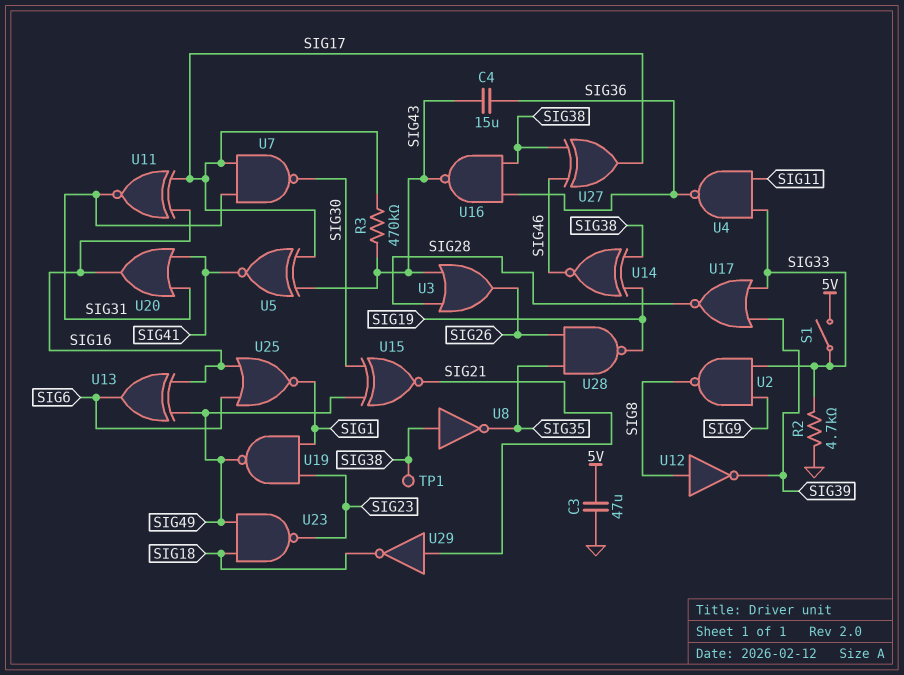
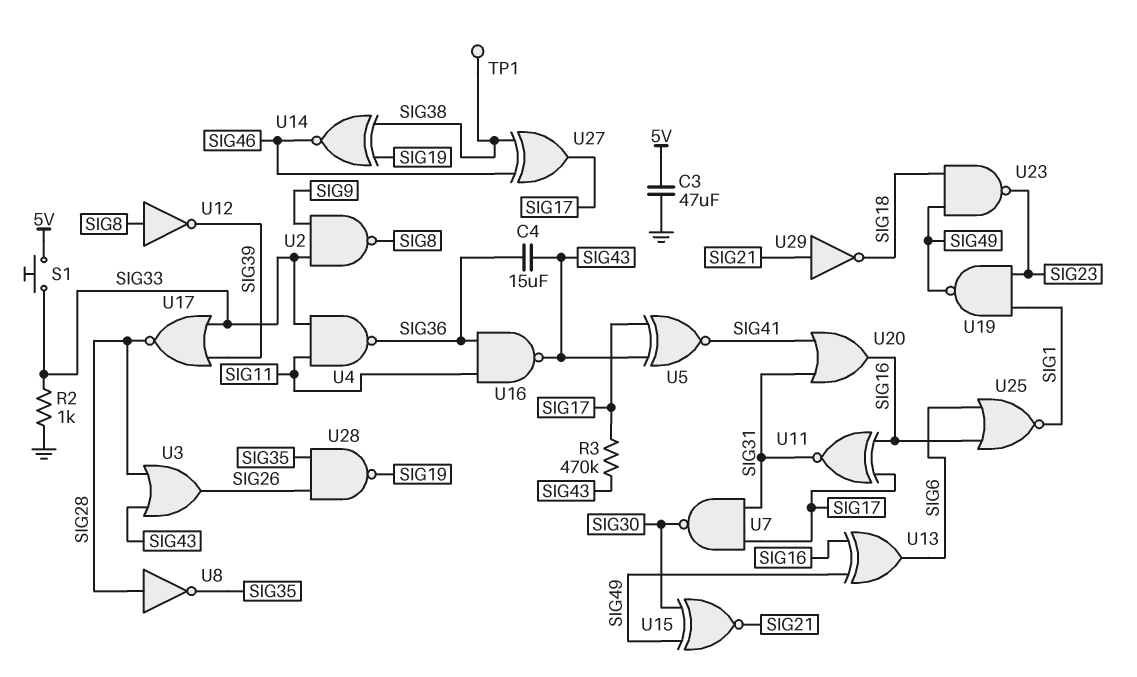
R2: 4.7k (GND, SIG33) -> 1k (GND, SIG33)
S1: switch (5V, SIG33) -> button (5V, SIG33)
U8: NOT (in SIG38, out SIG35) -> NOT (in SIG28, out SIG35)
U16: NAND (in SIG36, in SIG38, out SIG43) -> NAND (in SIG11, in SIG36, out SIG43)

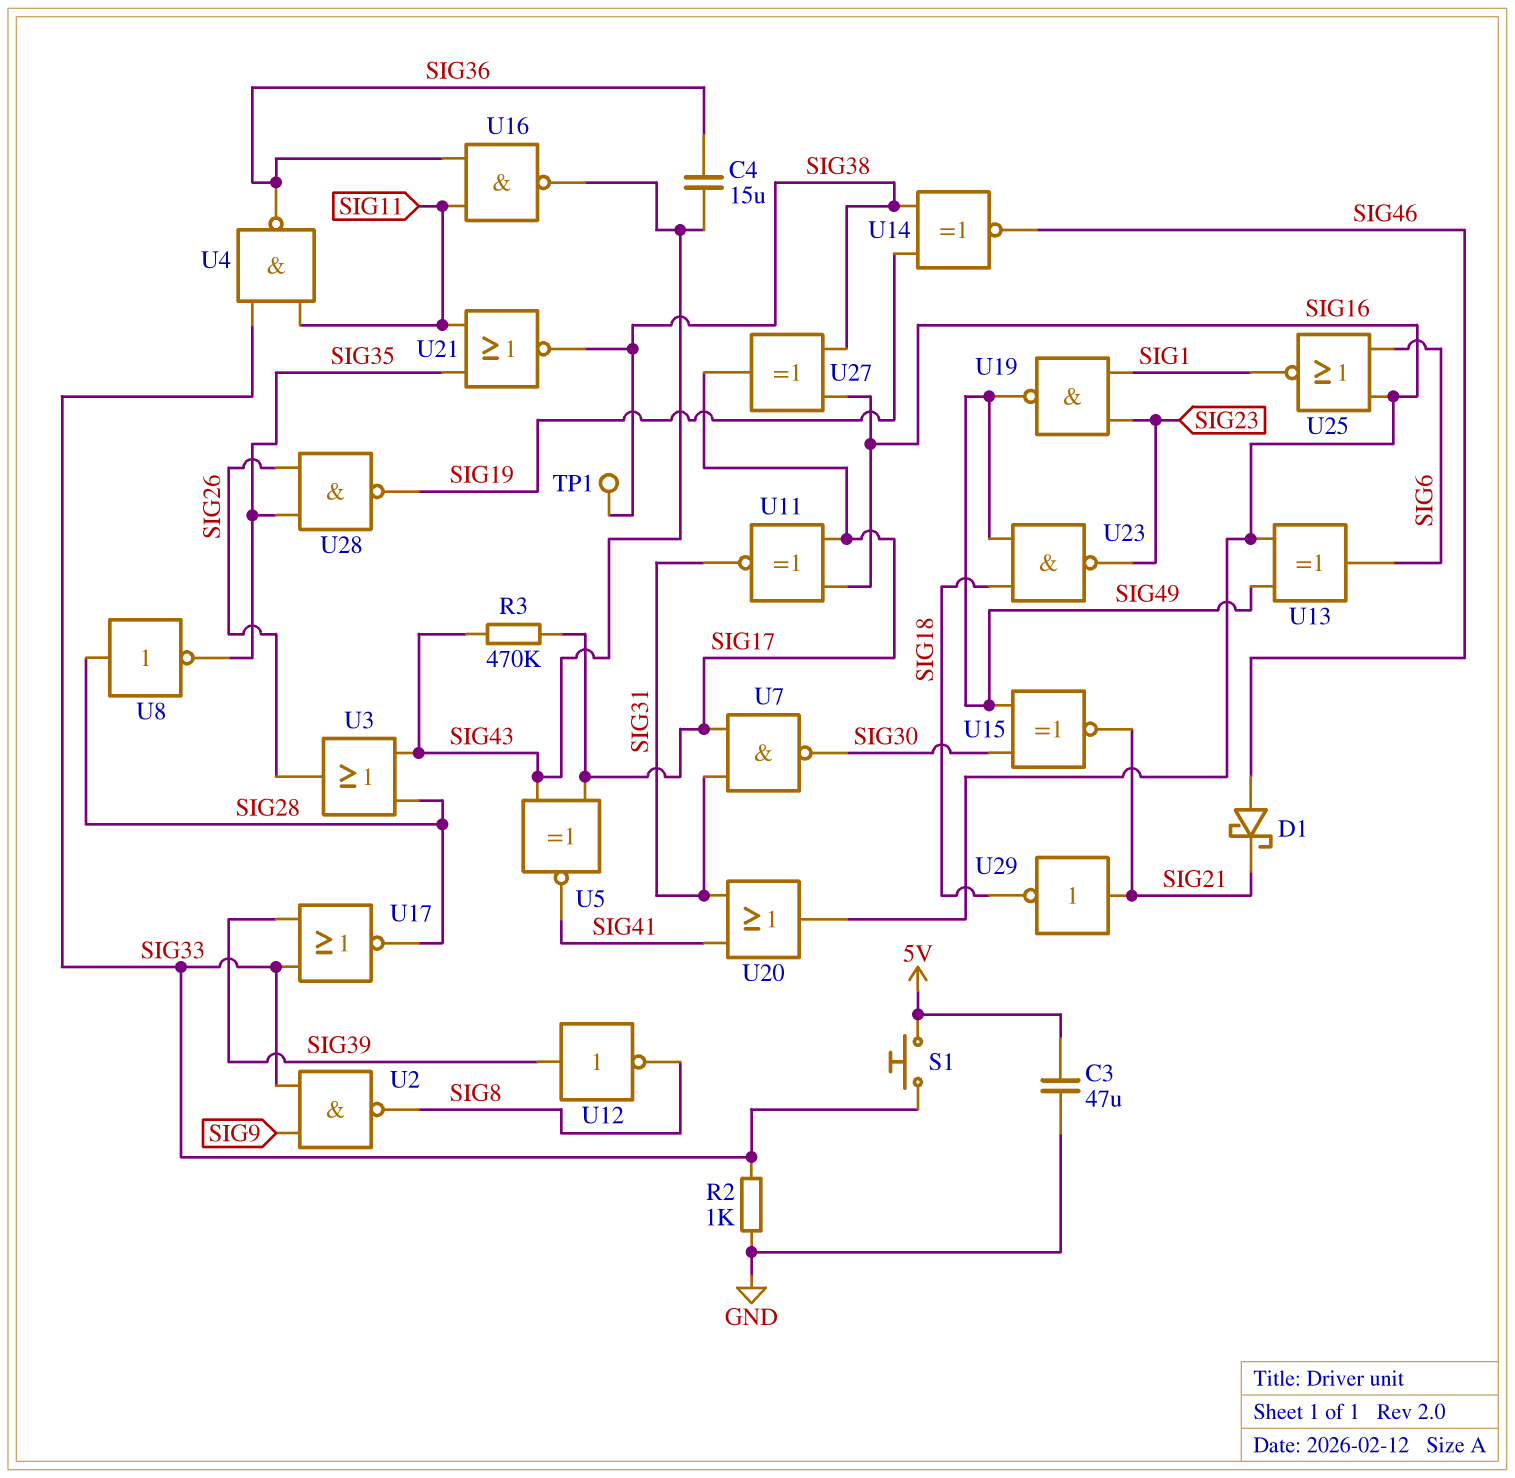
D1: none -> schottky (A SIG46, K SIG21)
U12: NOT (in SIG8, out SIG39) -> NOT (in SIG39, out SIG8)
U21: none -> NOR (in SIG11, in SIG35, out SIG38)
U27: XOR (in SIG38, in SIG46, out SIG17) -> XOR (in SIG16, in SIG38, out SIG17)

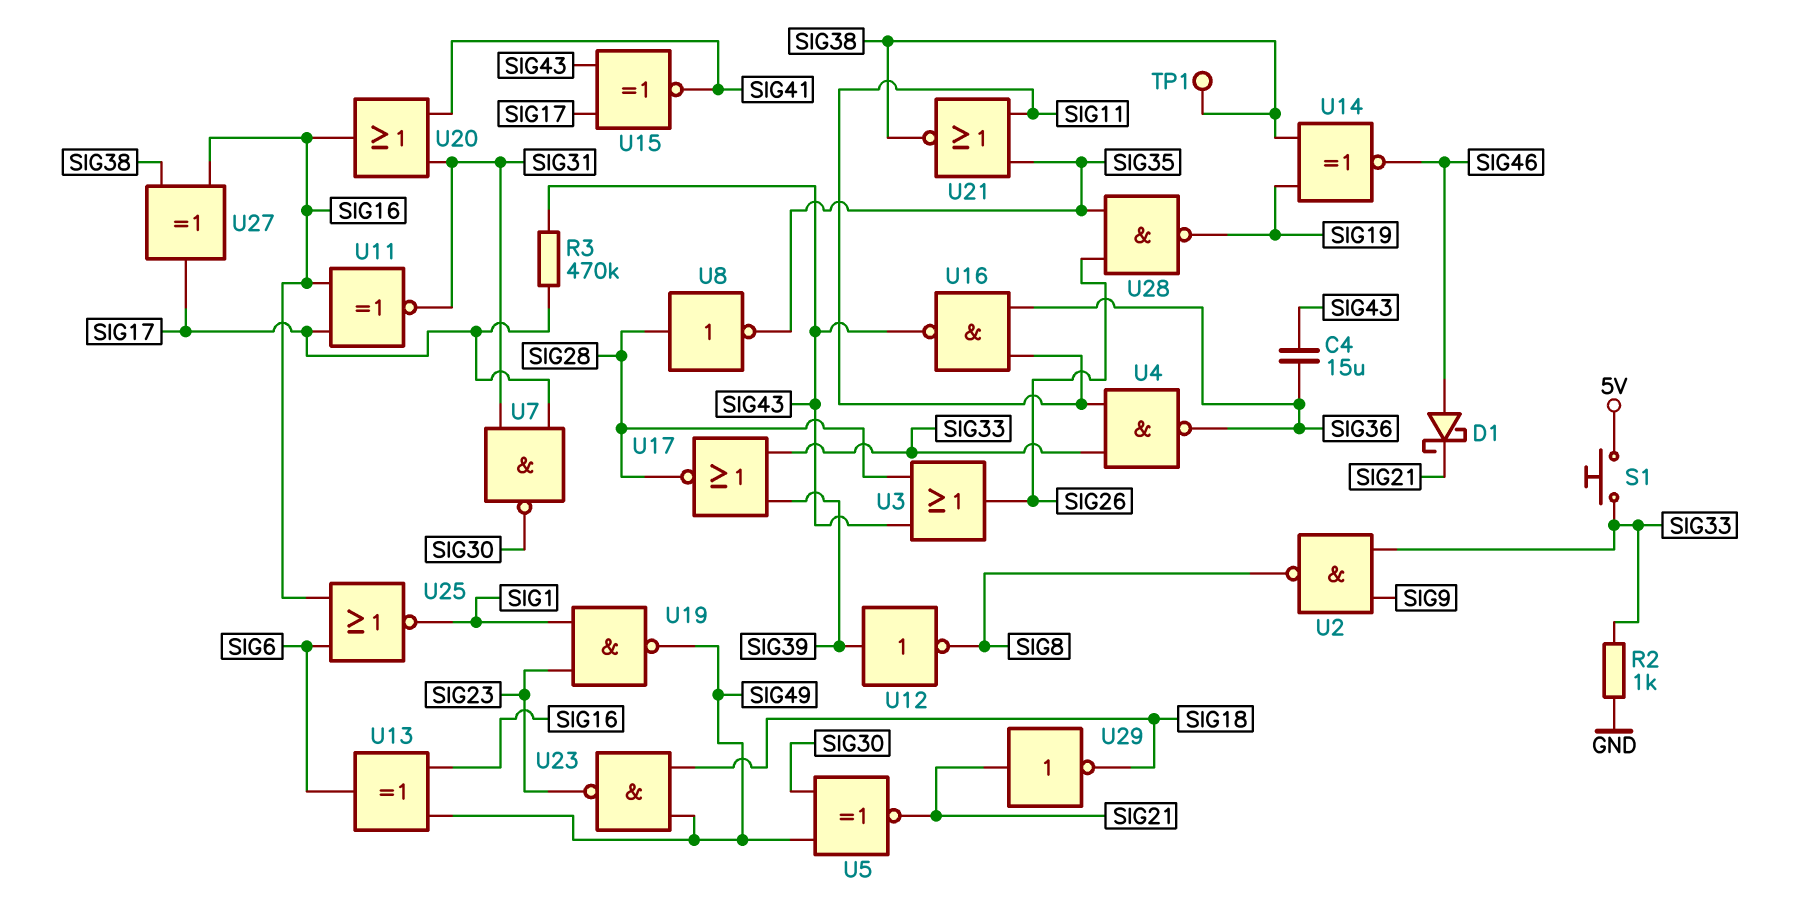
C3: 47uF (5V, GND) -> none
U5: XNOR (in SIG17, in SIG43, out SIG41) -> XNOR (in SIG30, in SIG49, out SIG21)
U15: XNOR (in SIG30, in SIG49, out SIG21) -> XNOR (in SIG17, in SIG43, out SIG41)

